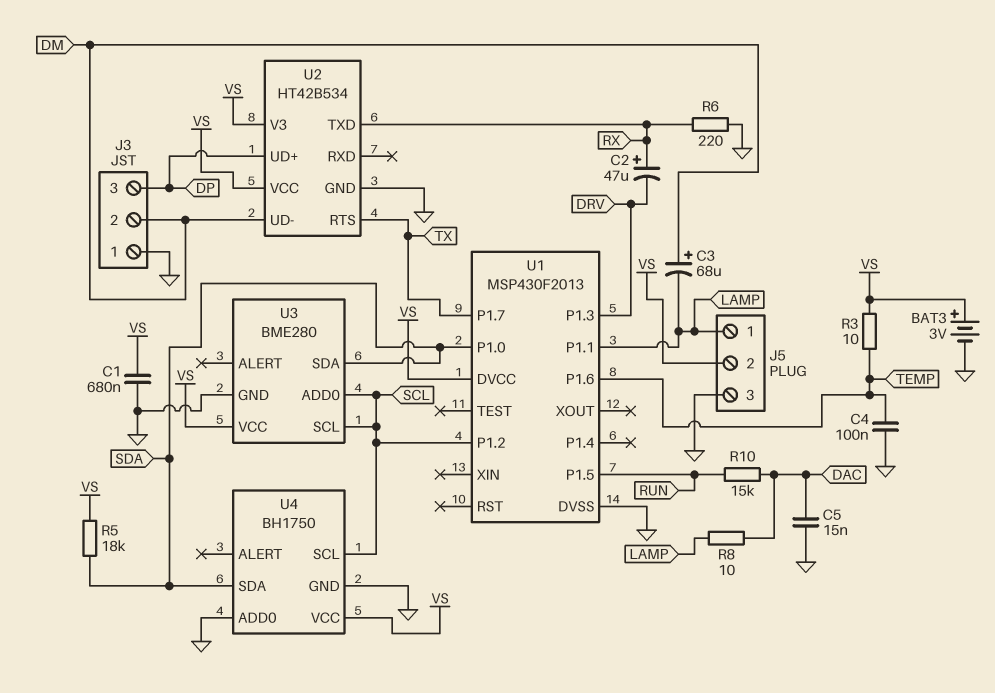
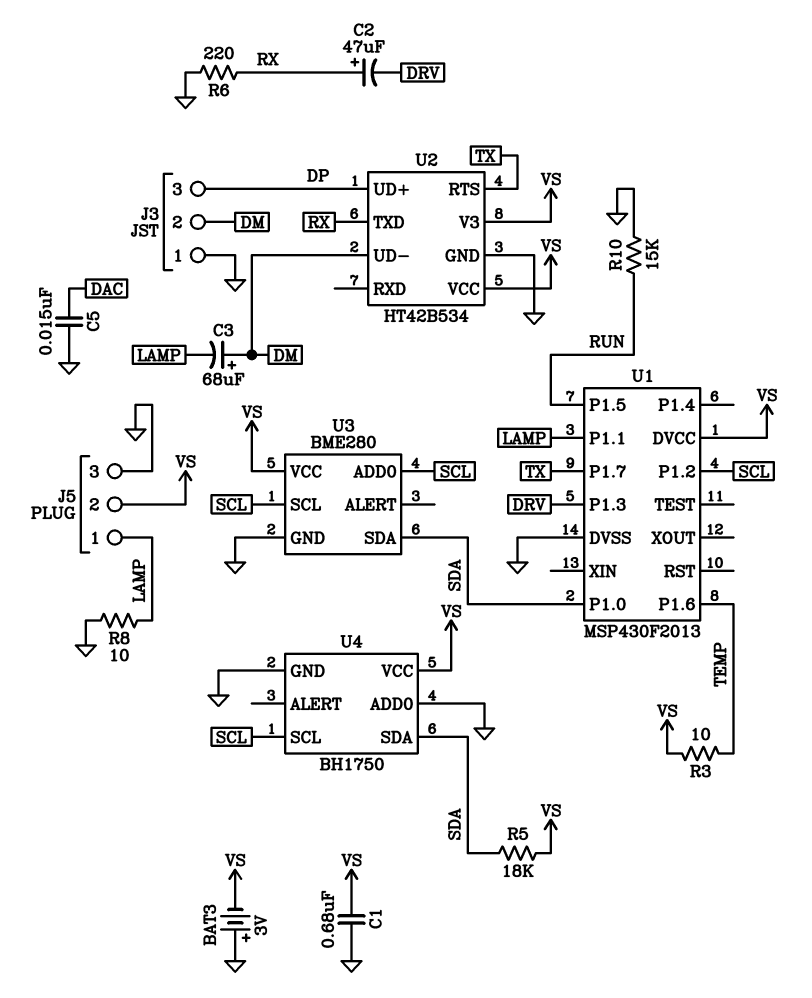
BAT3: 3V (plus VS, minus GND) -> 3V (plus GND, minus VS)
C4: 100nF (GND, TEMP) -> none
R8: 10 (DAC, LAMP) -> 10 (GND, LAMP)
R10: 15k (DAC, RUN) -> 15k (GND, RUN)

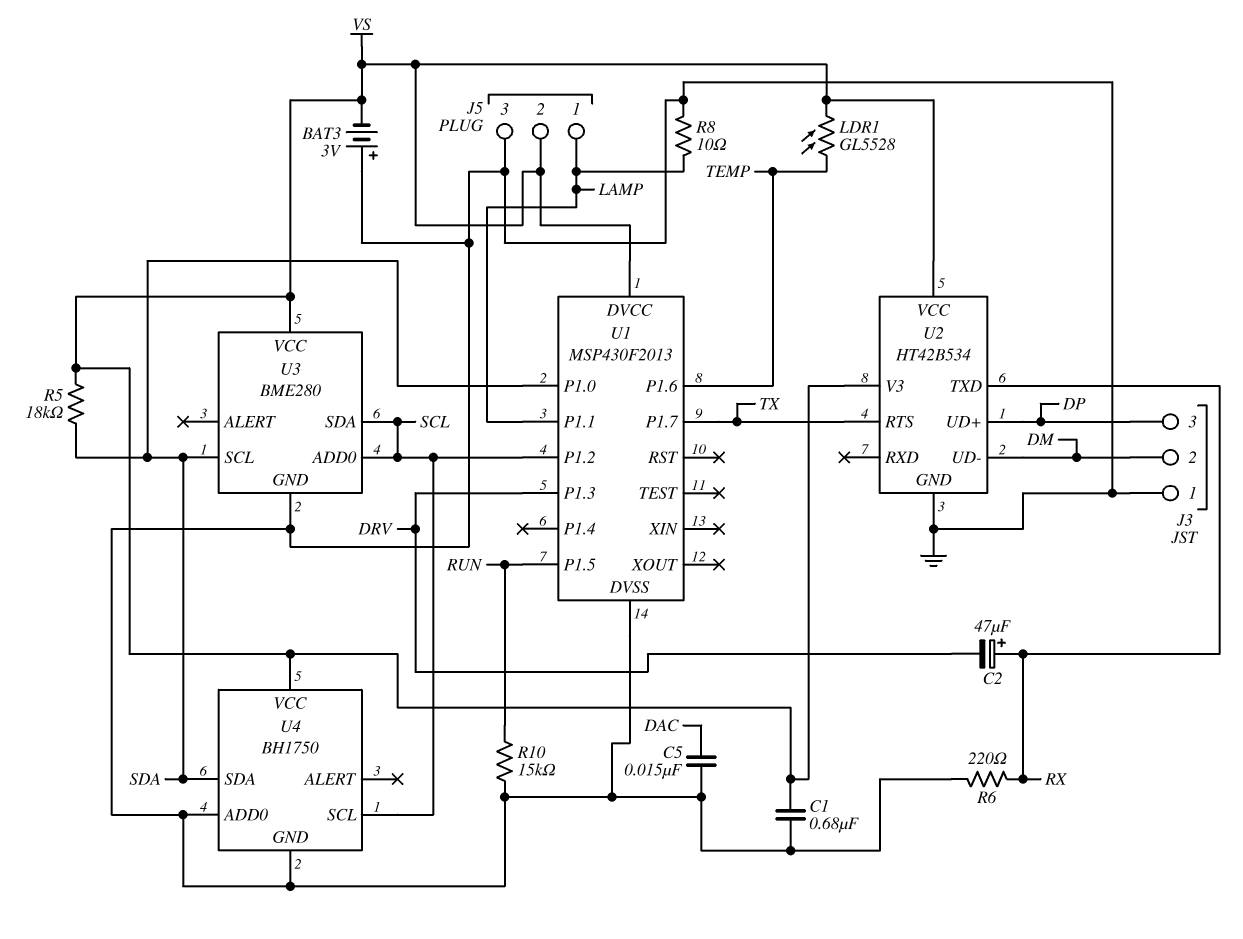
C3: 68uF (plus DM, minus LAMP) -> none
LDR1: none -> GL5528 (TEMP, VS)
R3: 10 (TEMP, VS) -> none
U3 pin SCL: SCL -> SDA
U3 pin SDA: SDA -> SCL

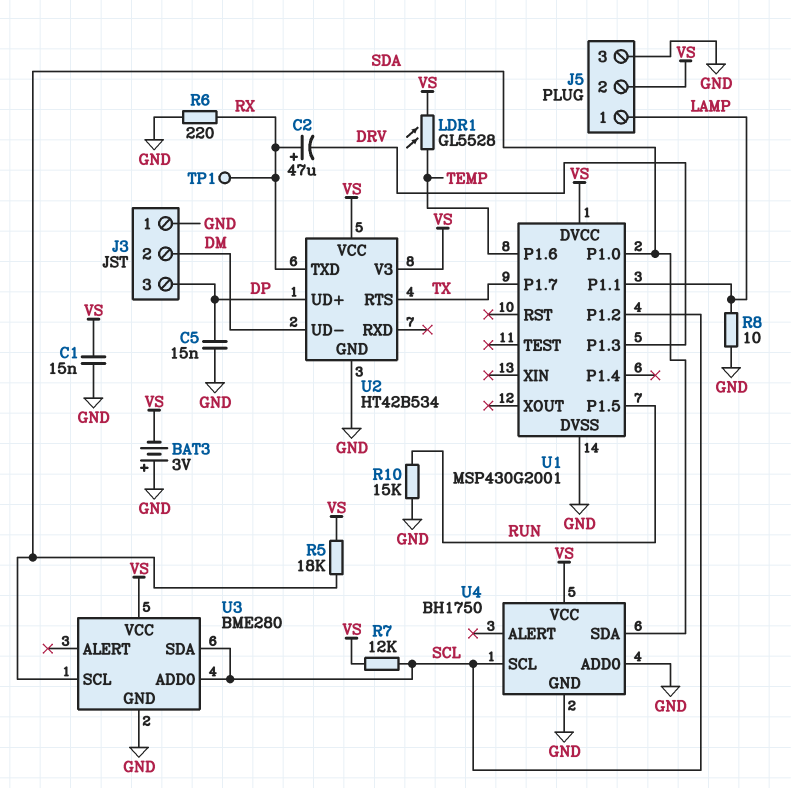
C1: 680nF (GND, VS) -> 15nF (GND, VS)
C5: 15nF (DAC, GND) -> 15nF (DP, GND)
R7: none -> 12k (SCL, VS)
TP1: none -> test point (RX)
U1: MSP430F2013 -> MSP430G2001

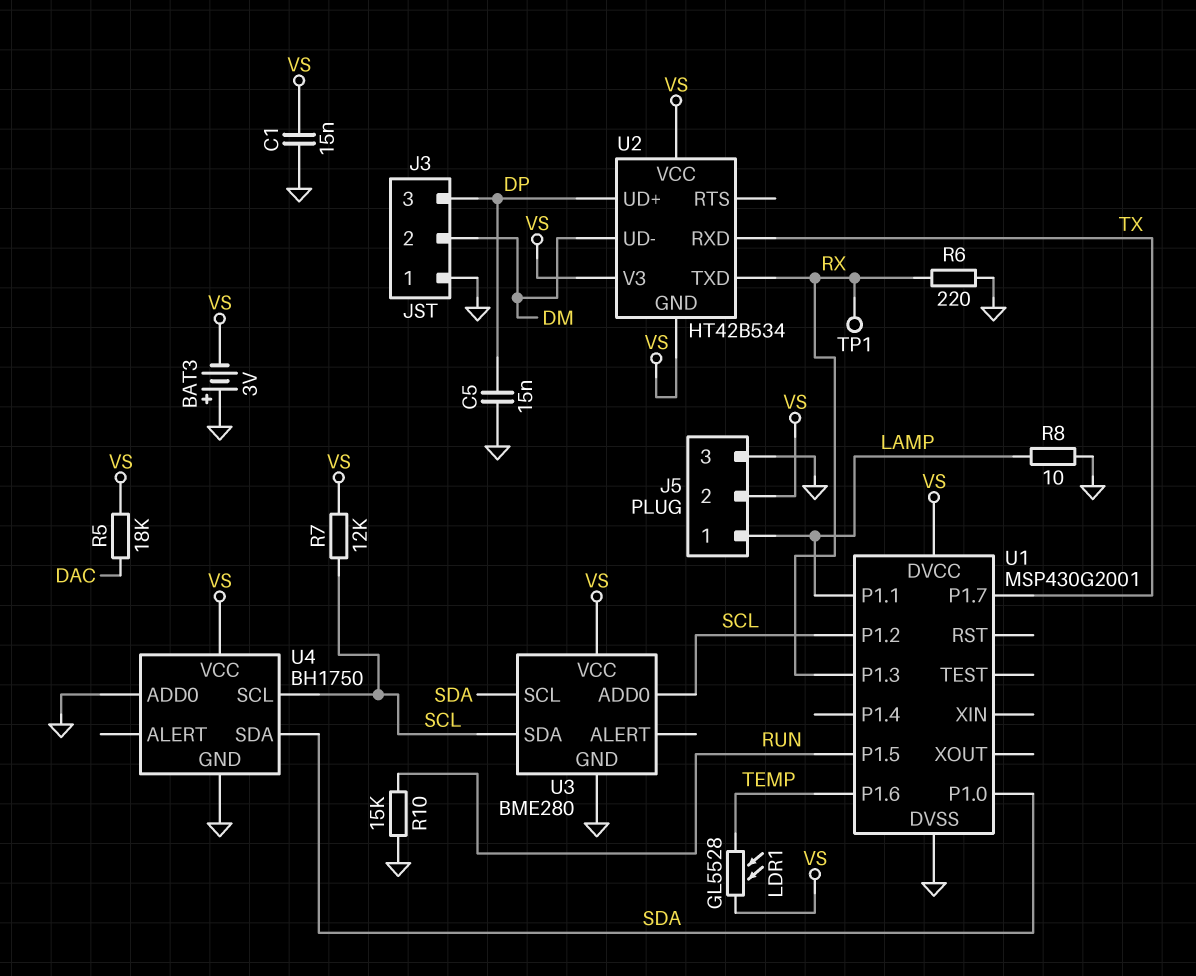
C2: 47uF (plus RX, minus DRV) -> none
R5: 18k (SDA, VS) -> 18k (DAC, VS)
U1 pin P1.3: DRV -> RX
U2 pin GND: GND -> VS
U2 pin RTS: TX -> none
U2 pin RXD: none -> TX

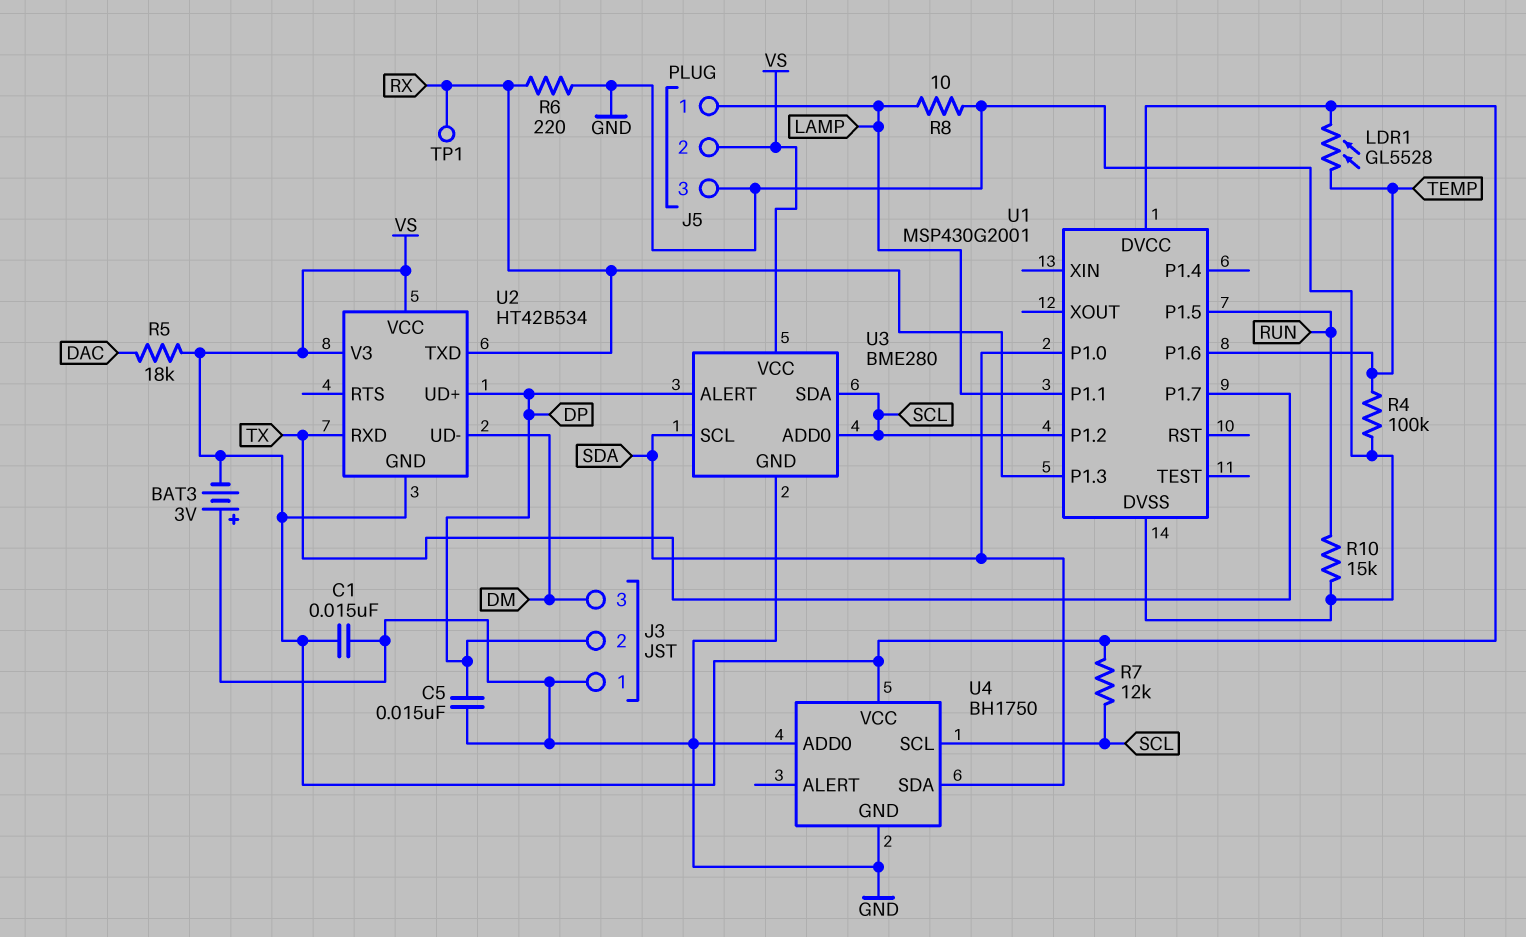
J3 pin 2: DM -> DP
J3 pin 3: DP -> DM
R4: none -> 100k (GND, TEMP)
U3 pin ALERT: none -> DP

